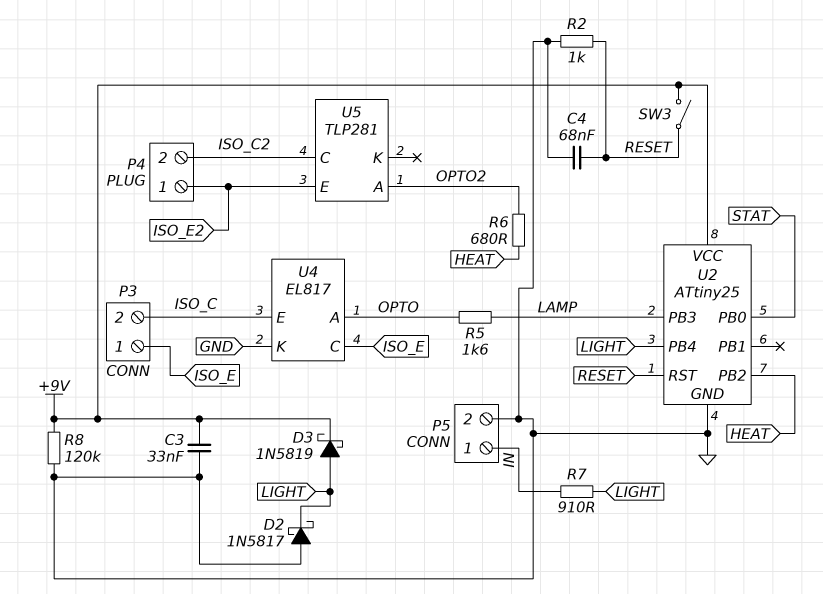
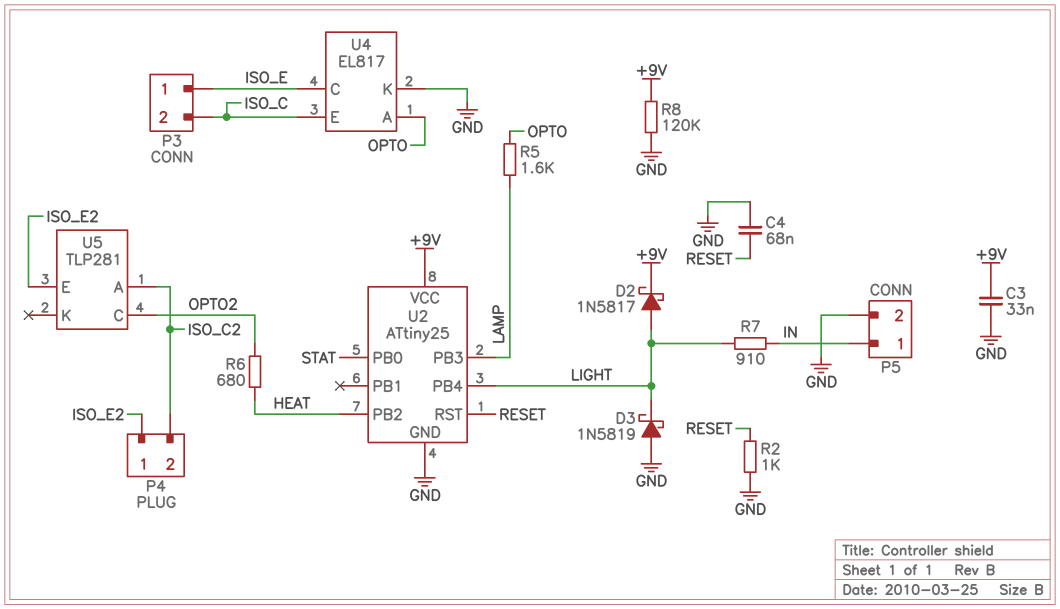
D2: schottky 1N5817 (A GND, K LIGHT) -> schottky 1N5817 (A LIGHT, K +9V)
D3: schottky 1N5819 (A LIGHT, K +9V) -> schottky 1N5819 (A GND, K LIGHT)
SW3: switch (+9V, RESET) -> none
U5 pin A: OPTO2 -> ISO_C2
U5 pin C: ISO_C2 -> OPTO2

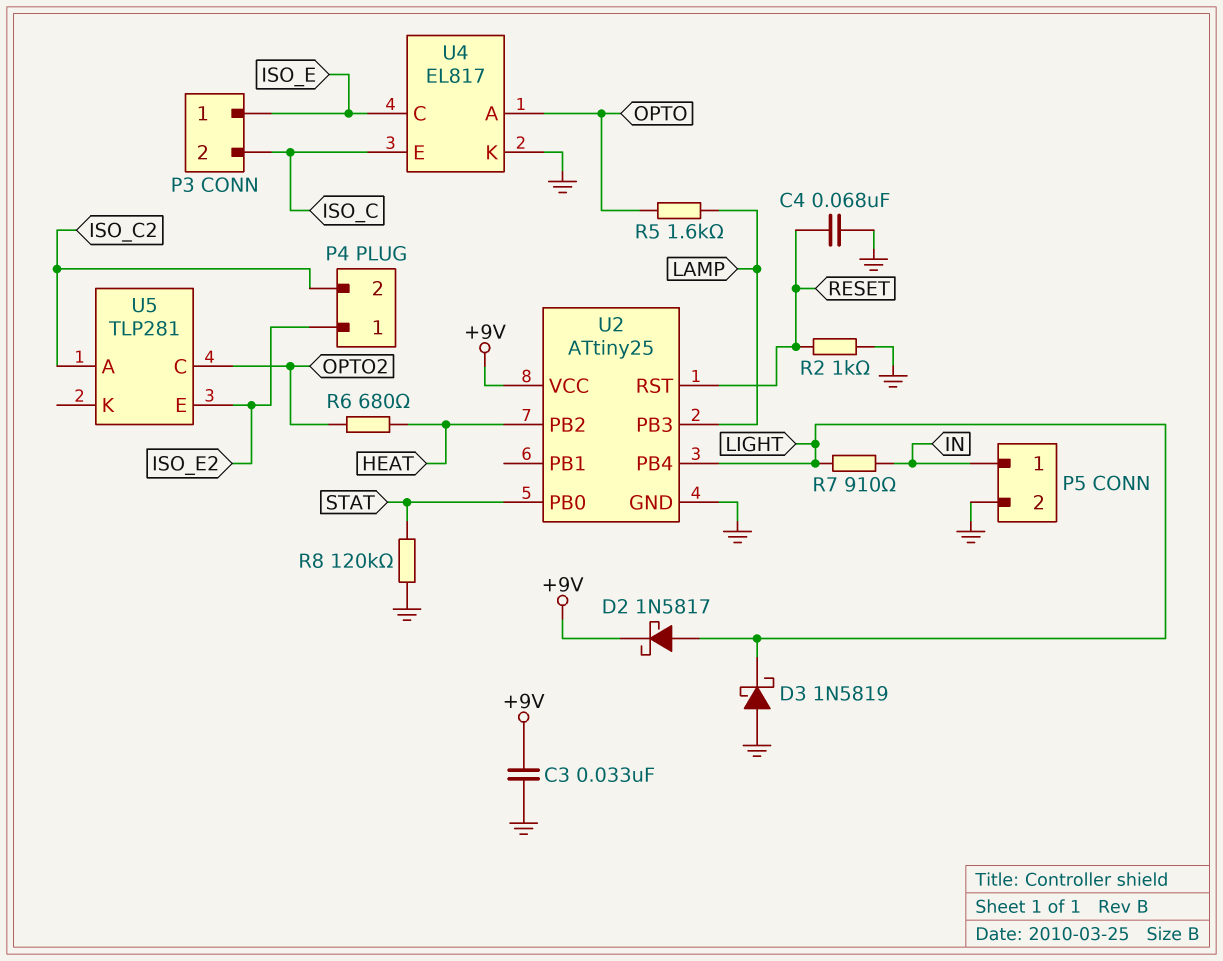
R8: 120k (+9V, GND) -> 120k (GND, STAT)

